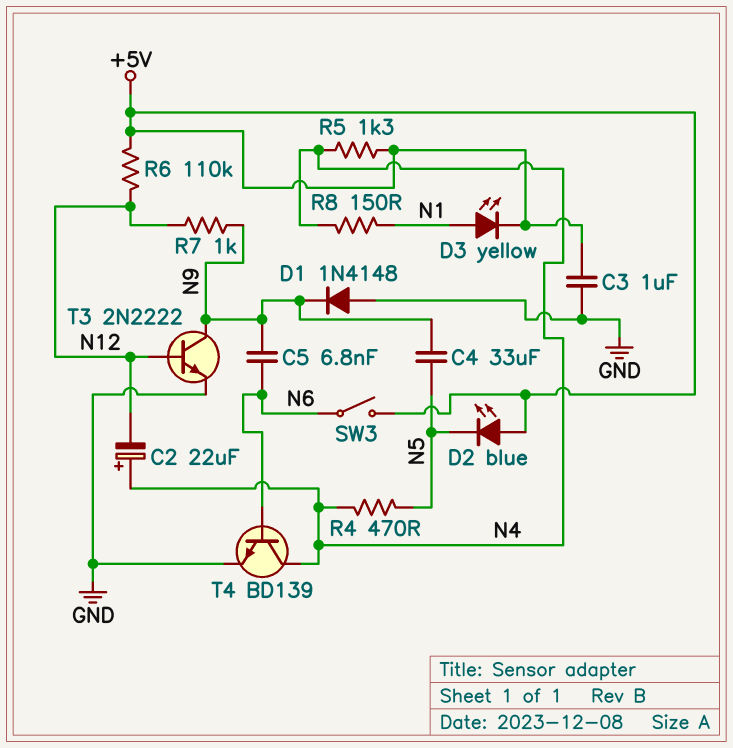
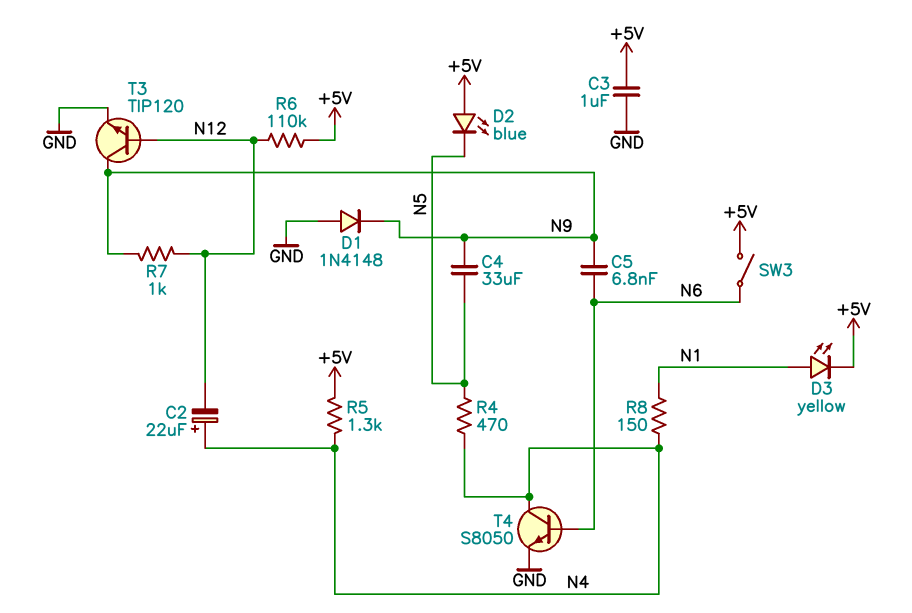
T3: NPN 2N2222 (B N12, C N9, E GND) -> NPN TIP120 (B N12, C N9, E GND)
T4: NPN BD139 (B N6, C N4, E GND) -> NPN S8050 (B N6, C N4, E GND)

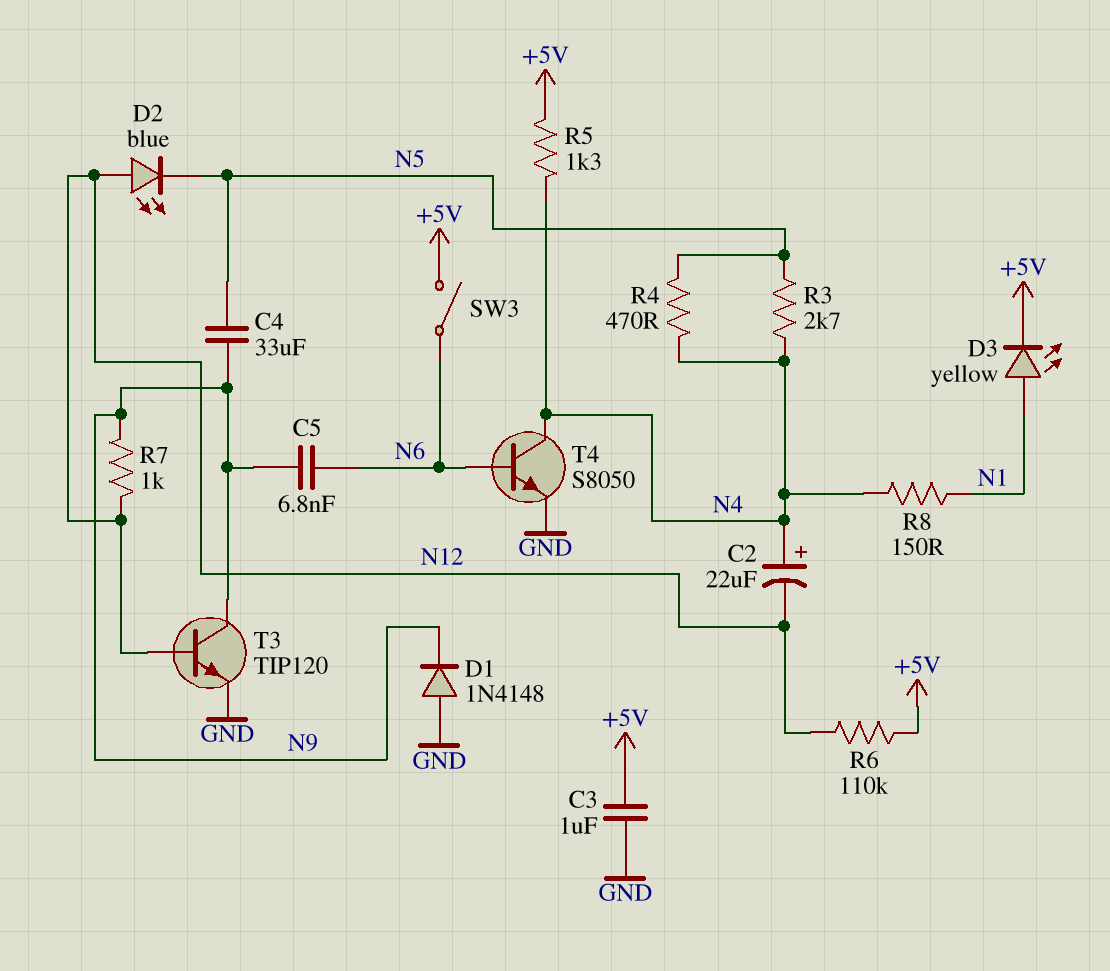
D2: LED blue (A +5V, K N5) -> LED blue (A N12, K N5)
R3: none -> 2.7k (N4, N5)

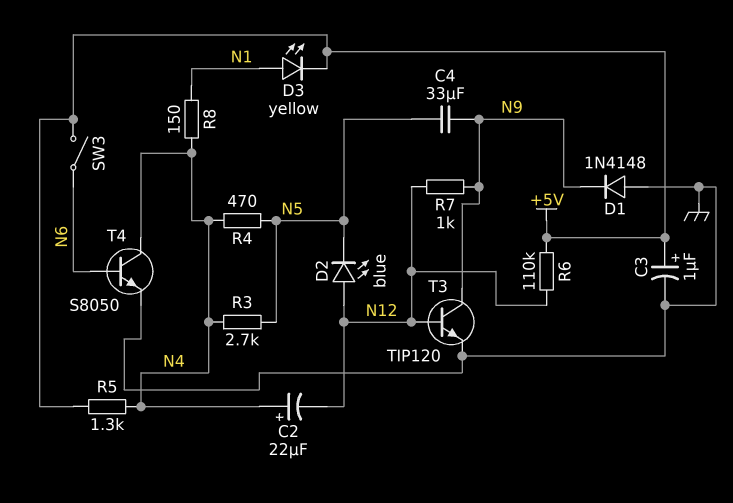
C3: 1uF (+5V, GND) -> 1uF (plus +5V, minus GND)
C5: 6.8nF (N6, N9) -> none

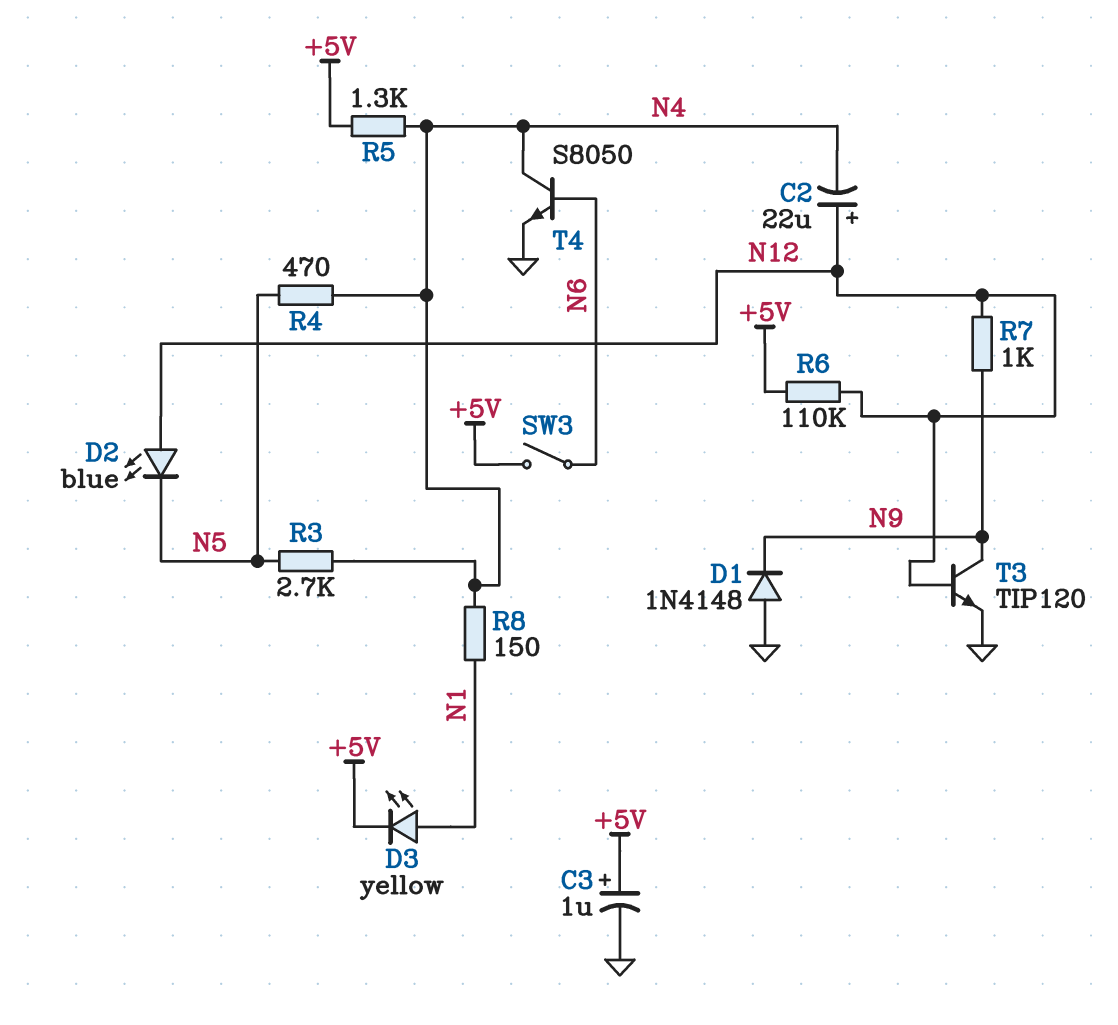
C2: 22uF (plus N4, minus N12) -> 22uF (plus N12, minus N4)
C4: 33uF (N5, N9) -> none

